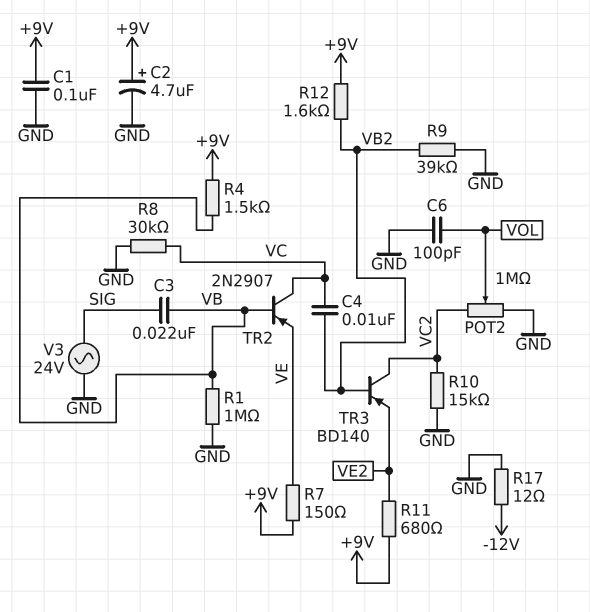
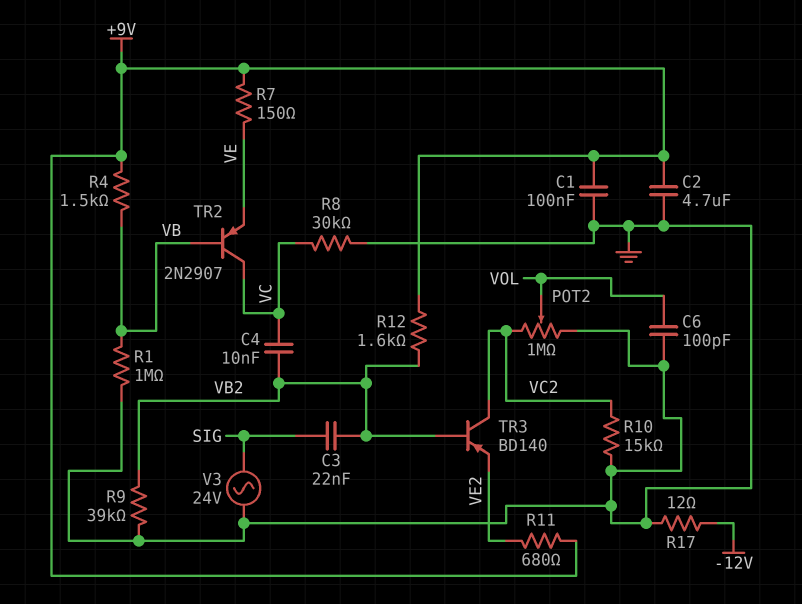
C2: 4.7uF (plus +9V, minus GND) -> 4.7uF (+9V, GND)
C3: 22nF (SIG, VB) -> 22nF (SIG, VB2)

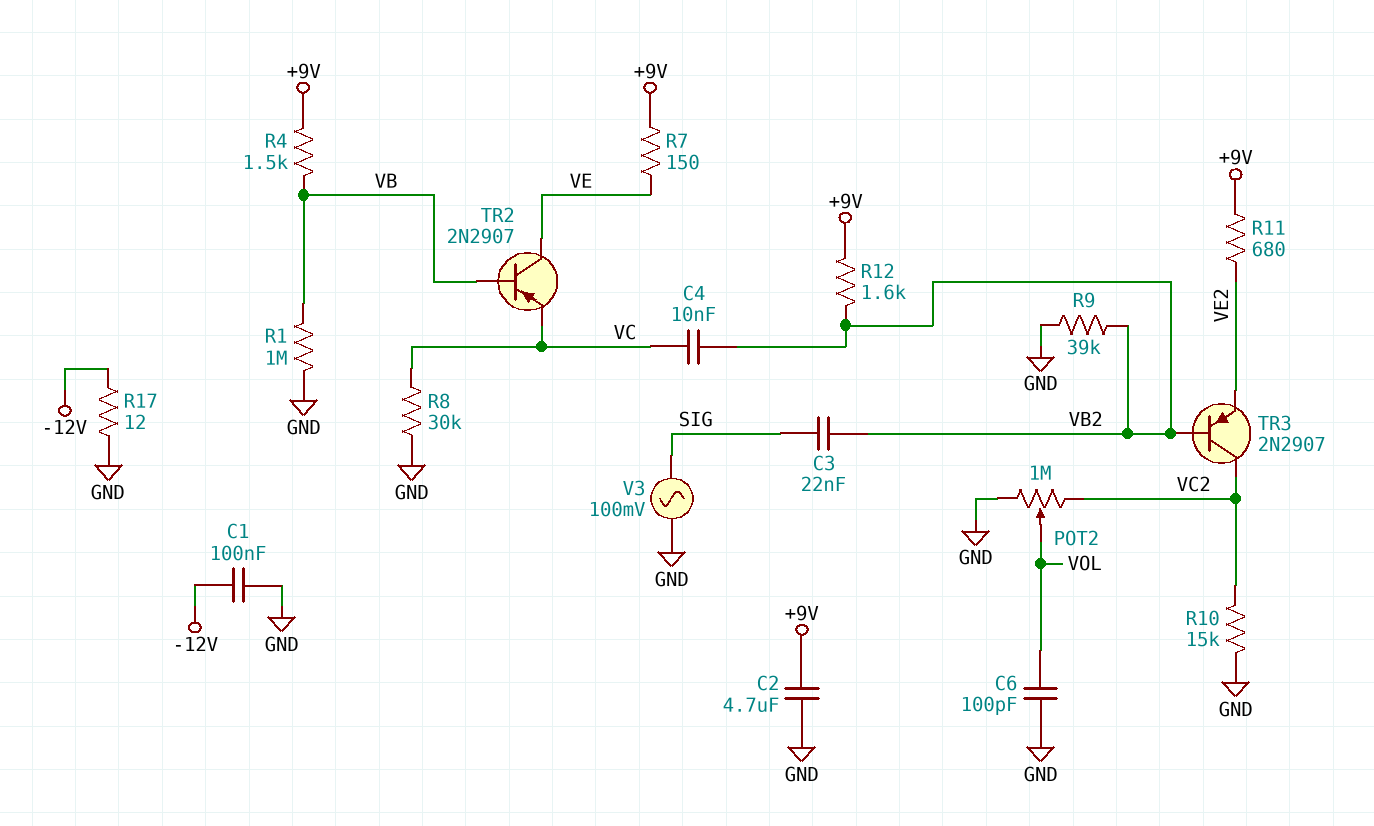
C1: 100nF (+9V, GND) -> 100nF (-12V, GND)
TR2: PNP 2N2907 (B VB, C VC, E VE) -> PNP 2N2907 (B VB, C VE, E VC)
TR3: PNP BD140 (B VB2, C VC2, E VE2) -> PNP 2N2907 (B VB2, C VC2, E VE2)
V3: AC 24V (GND, SIG) -> AC 100mV (GND, SIG)

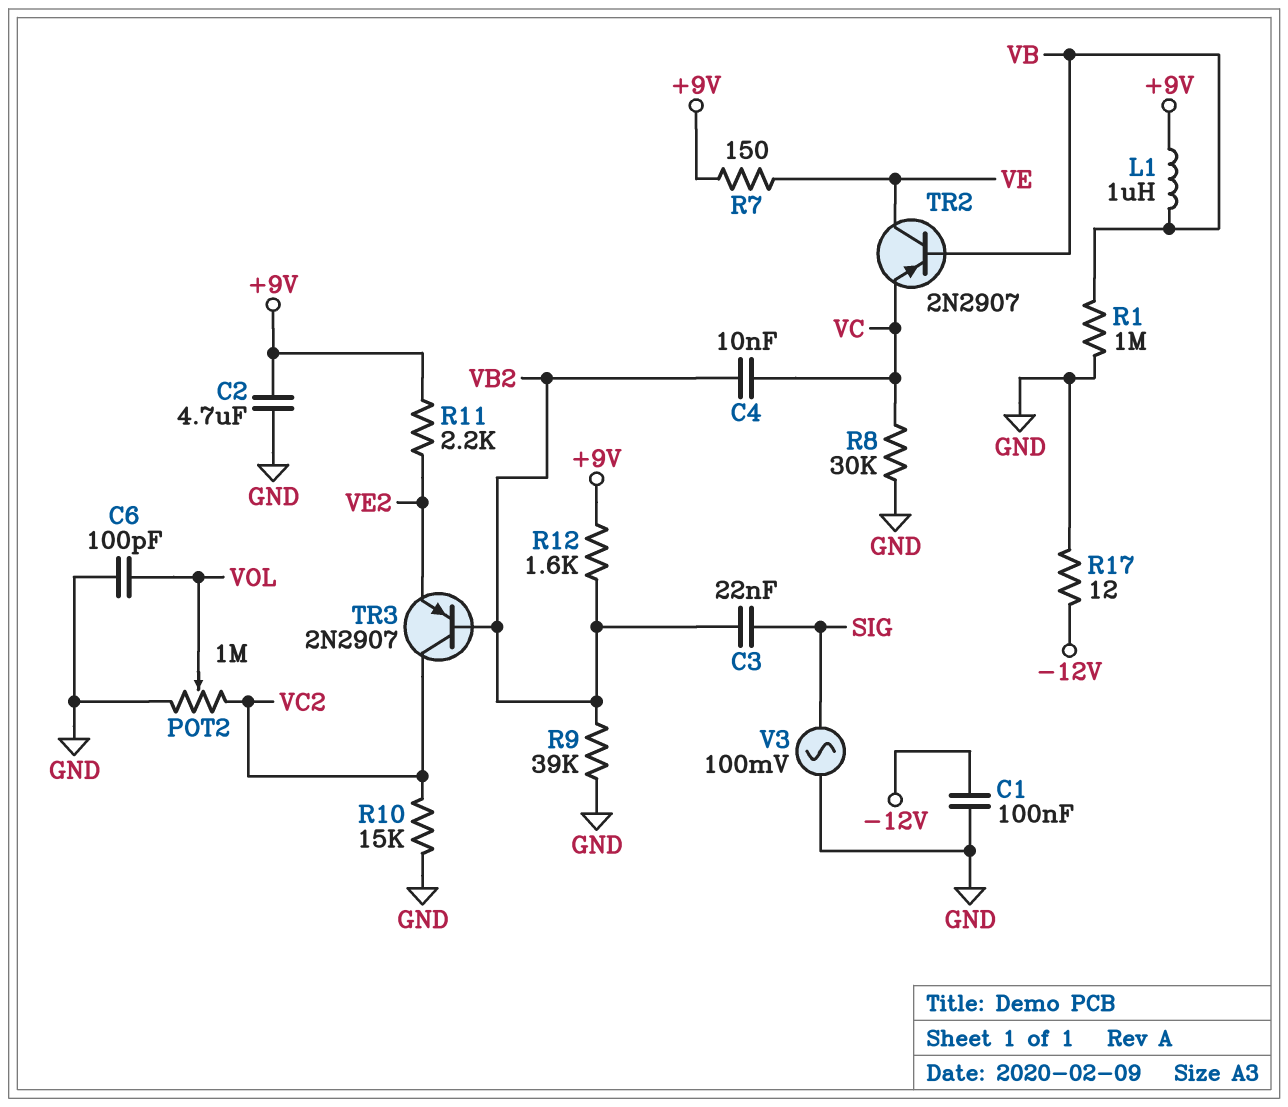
L1: none -> 1uH (+9V, VB)
R4: 1.5k (+9V, VB) -> none
R11: 680 (+9V, VE2) -> 2.2k (+9V, VE2)

